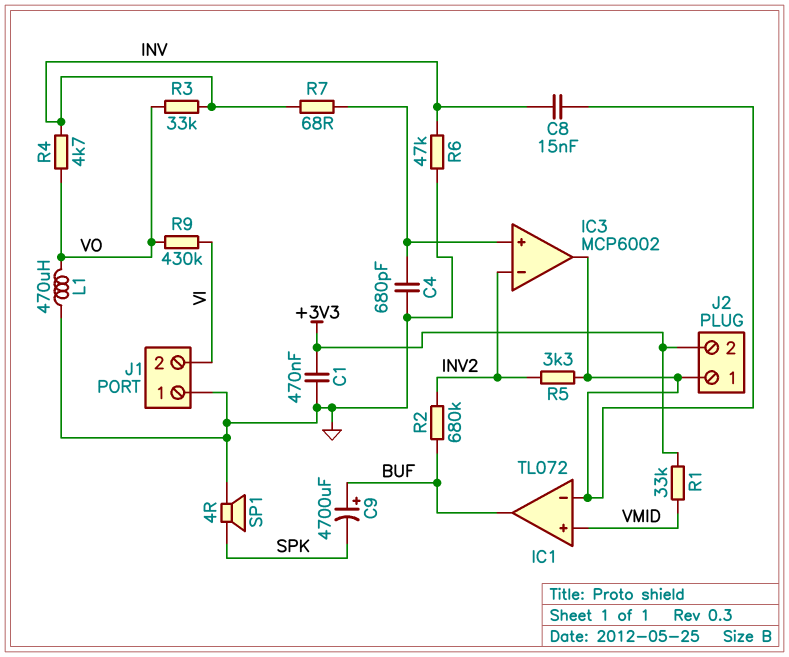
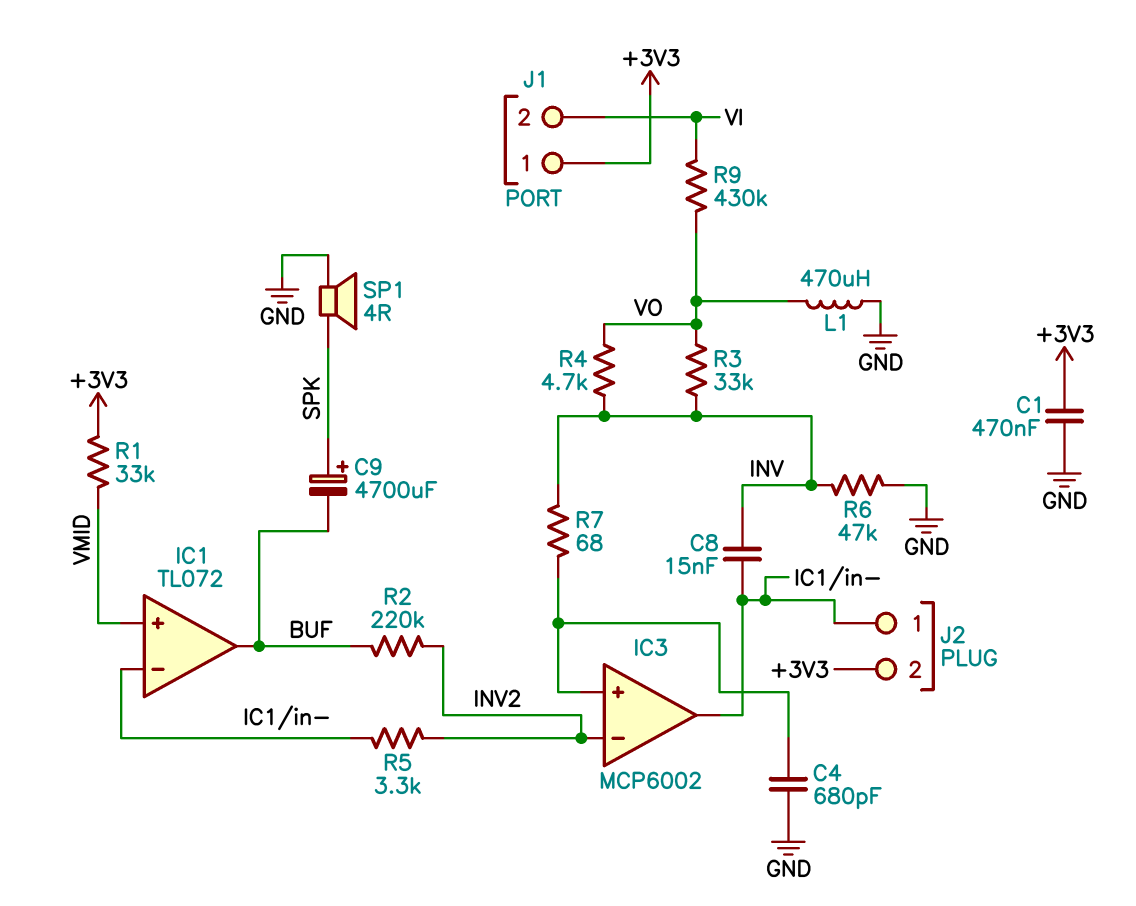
C9: 4700uF (plus BUF, minus SPK) -> 4700uF (plus SPK, minus BUF)
J1 pin 1: GND -> +3V3
R2: 680k (BUF, INV2) -> 220k (BUF, INV2)

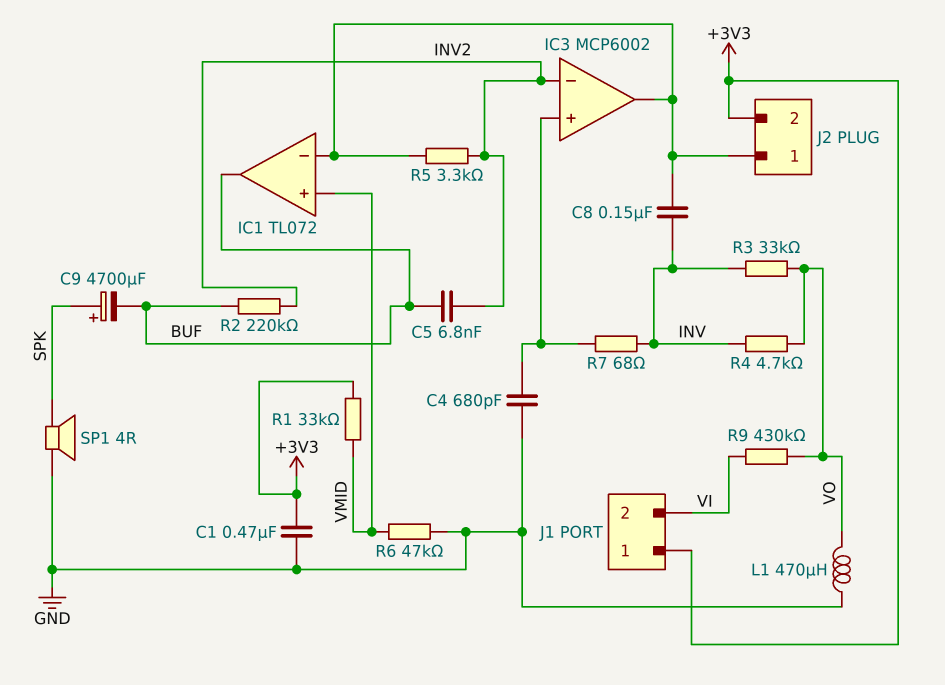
C5: none -> 6.8nF (BUF, INV2)
C8: 15nF (IC1/in-, INV) -> 150nF (IC1/in-, INV)
R6: 47k (GND, INV) -> 47k (GND, VMID)

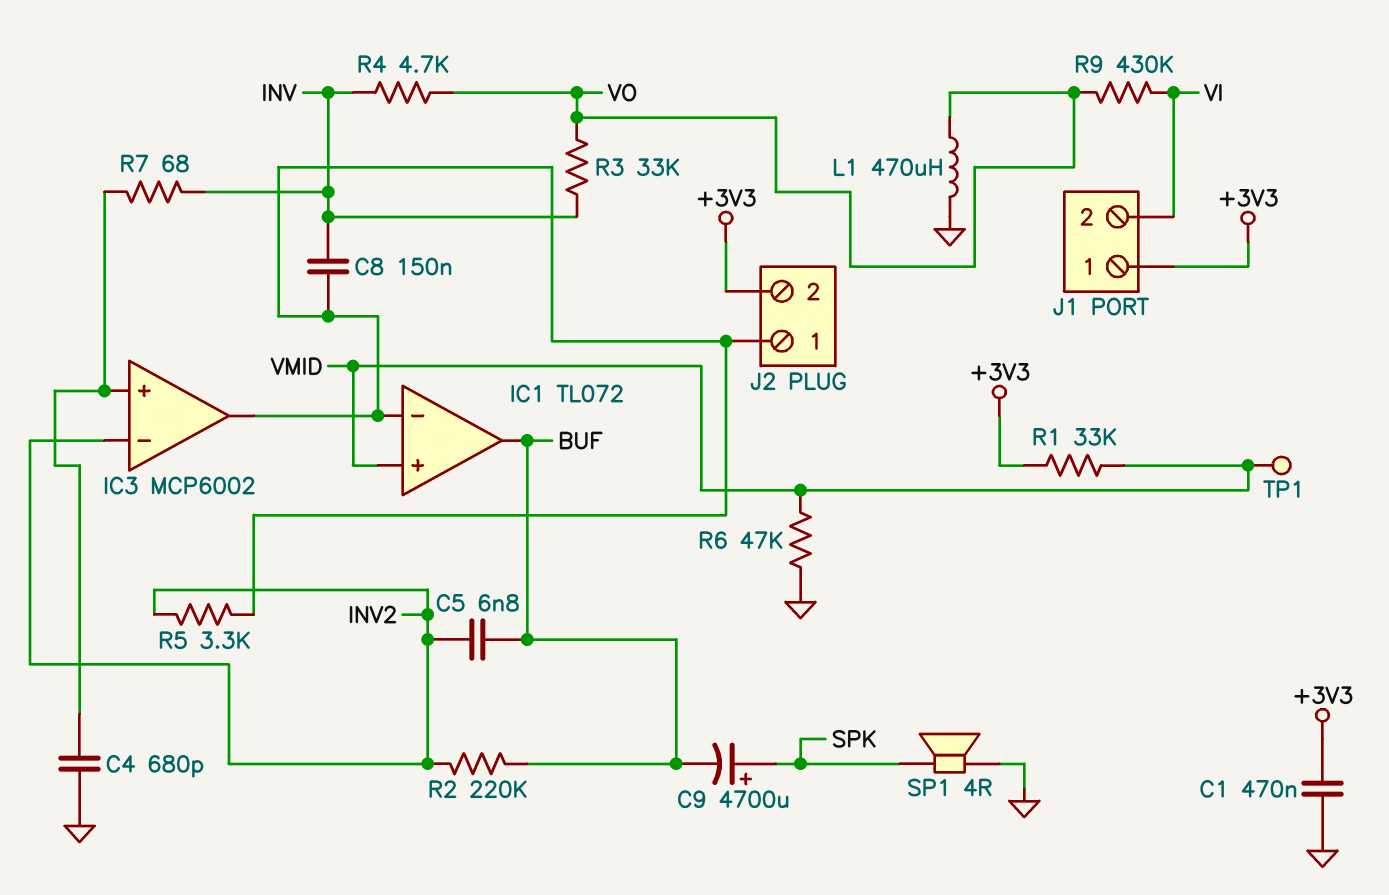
TP1: none -> test point (VMID)

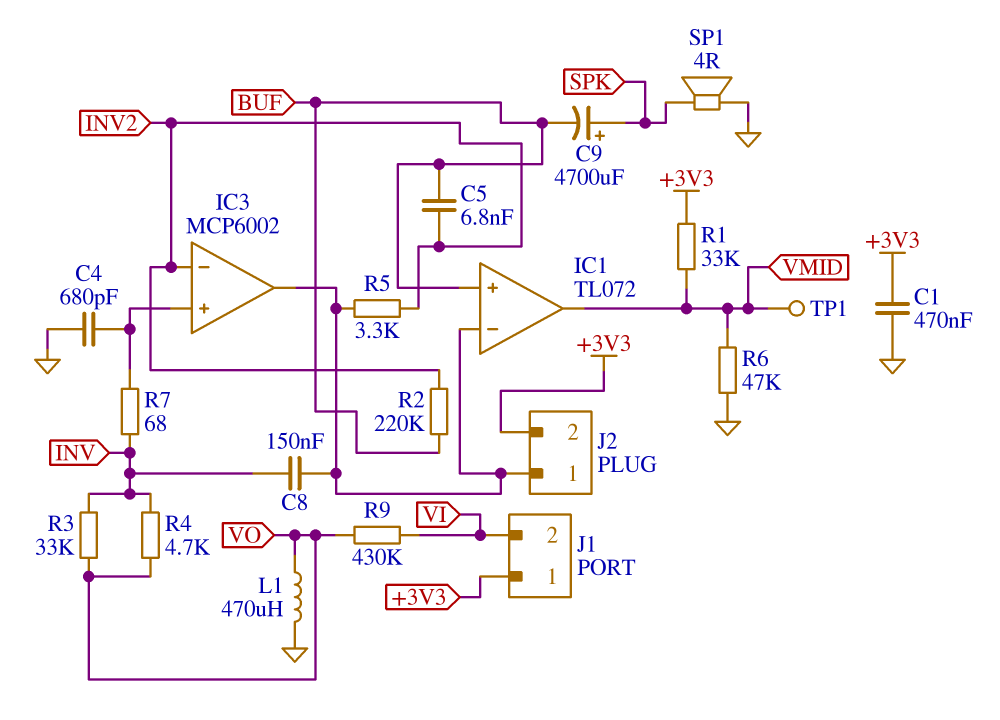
IC1 pin in+: VMID -> BUF
IC1 pin out: BUF -> VMID

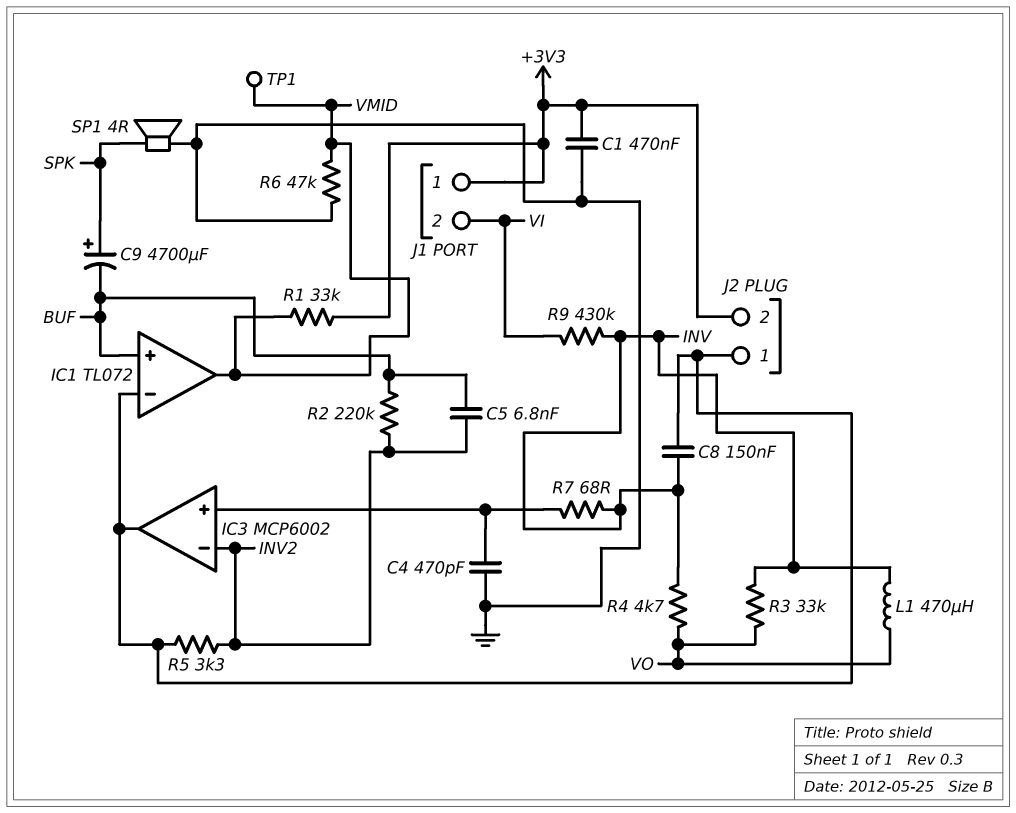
C4: 680pF (GND, IC3/in+) -> 470pF (GND, IC3/in+)
L1: 470uH (GND, VO) -> 470uH (INV, VO)
R9: 430k (VI, VO) -> 430k (INV, VI)

